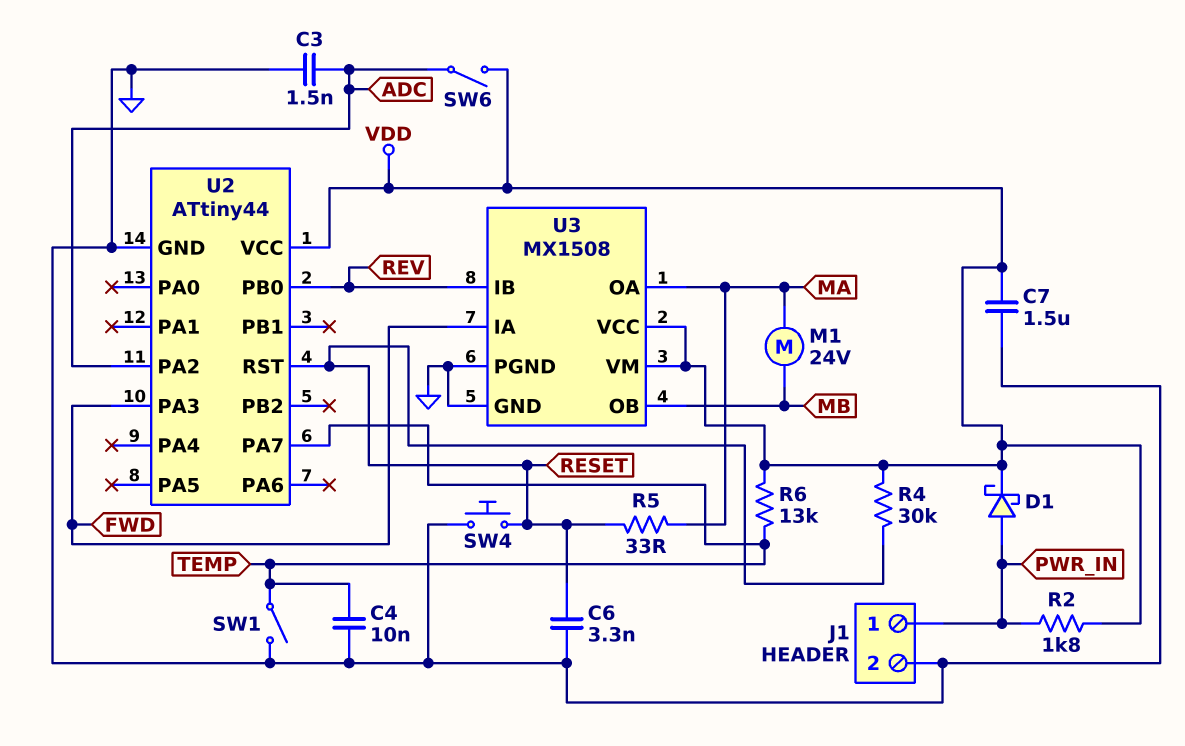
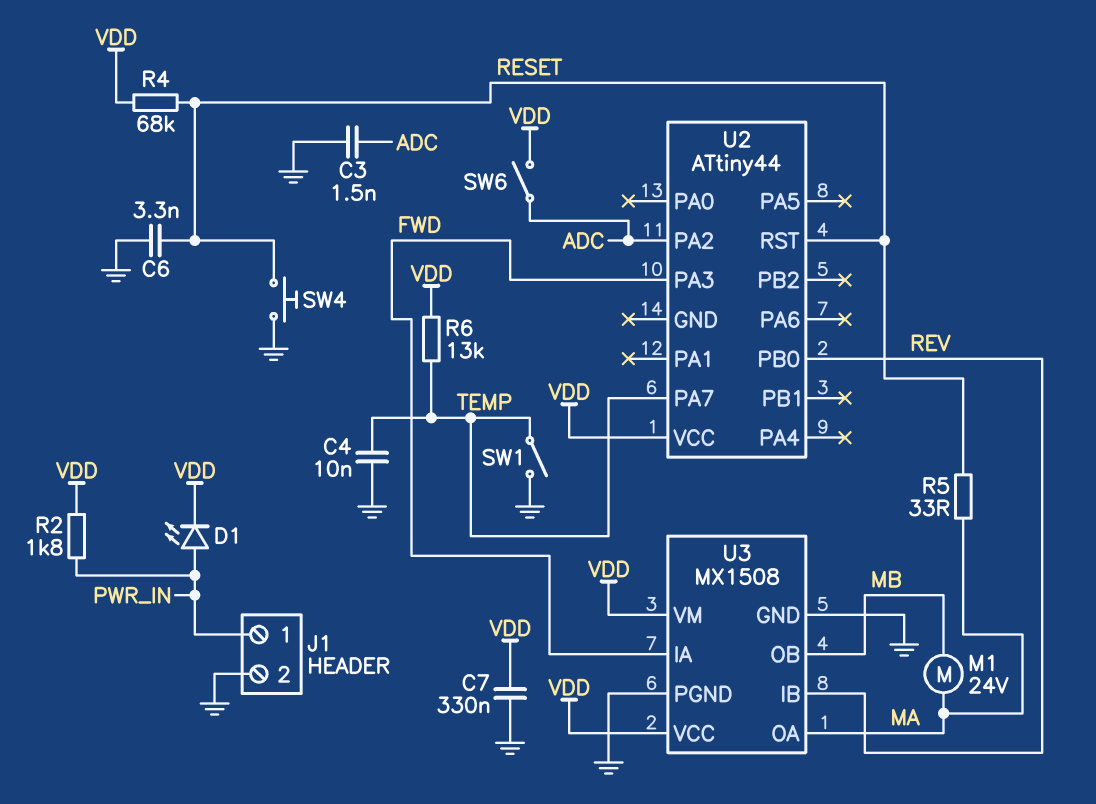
C7: 1.5uF (GND, VDD) -> 330nF (GND, VDD)
D1: schottky (A PWR_IN, K VDD) -> LED (A PWR_IN, K VDD)
R4: 30k (RESET, VDD) -> 68k (RESET, VDD)
U2 pin GND: GND -> none

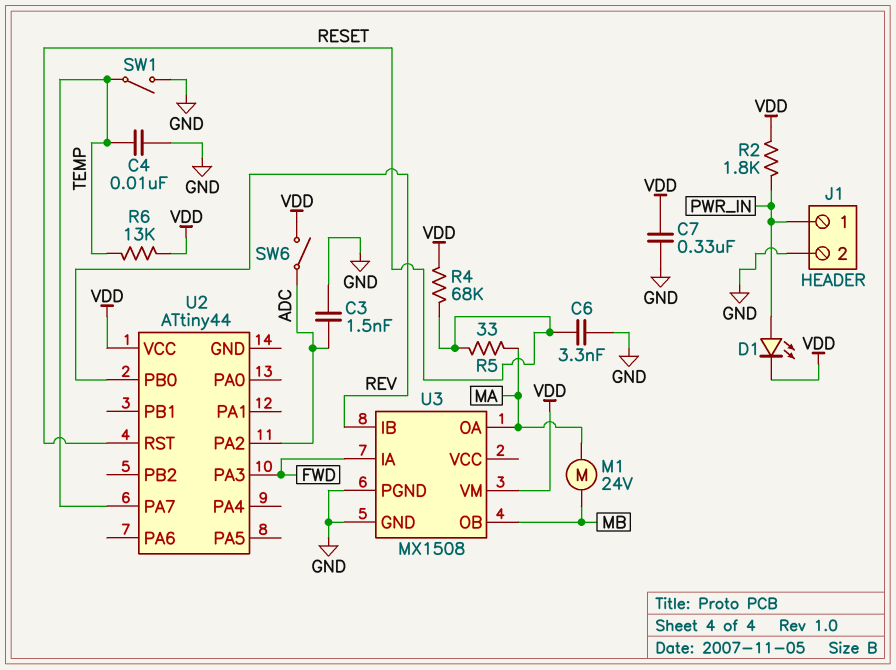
SW4: button (GND, RESET) -> none
U3 pin VCC: VDD -> none

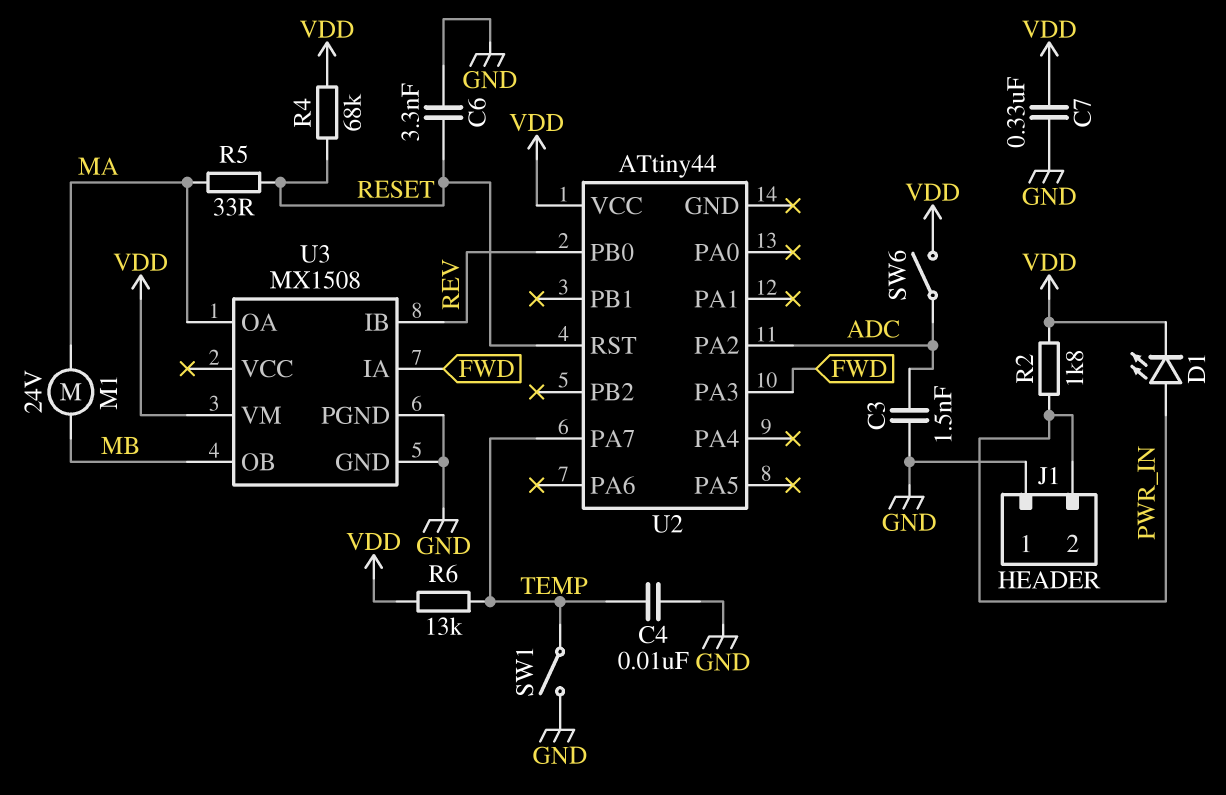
J1 pin 1: PWR_IN -> GND
J1 pin 2: GND -> PWR_IN

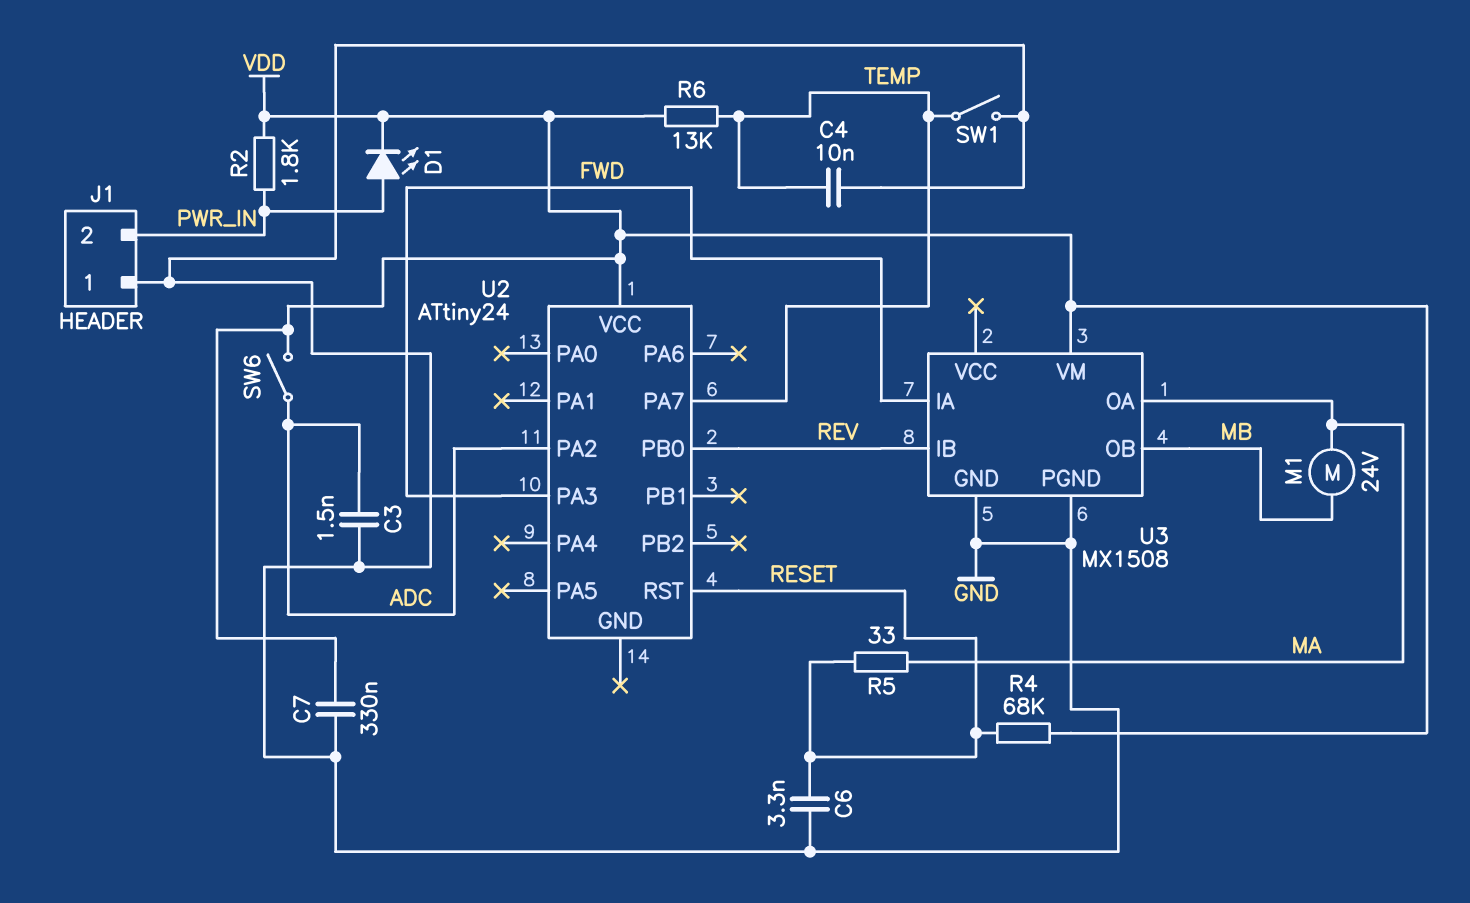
U2: ATtiny44 -> ATtiny24

